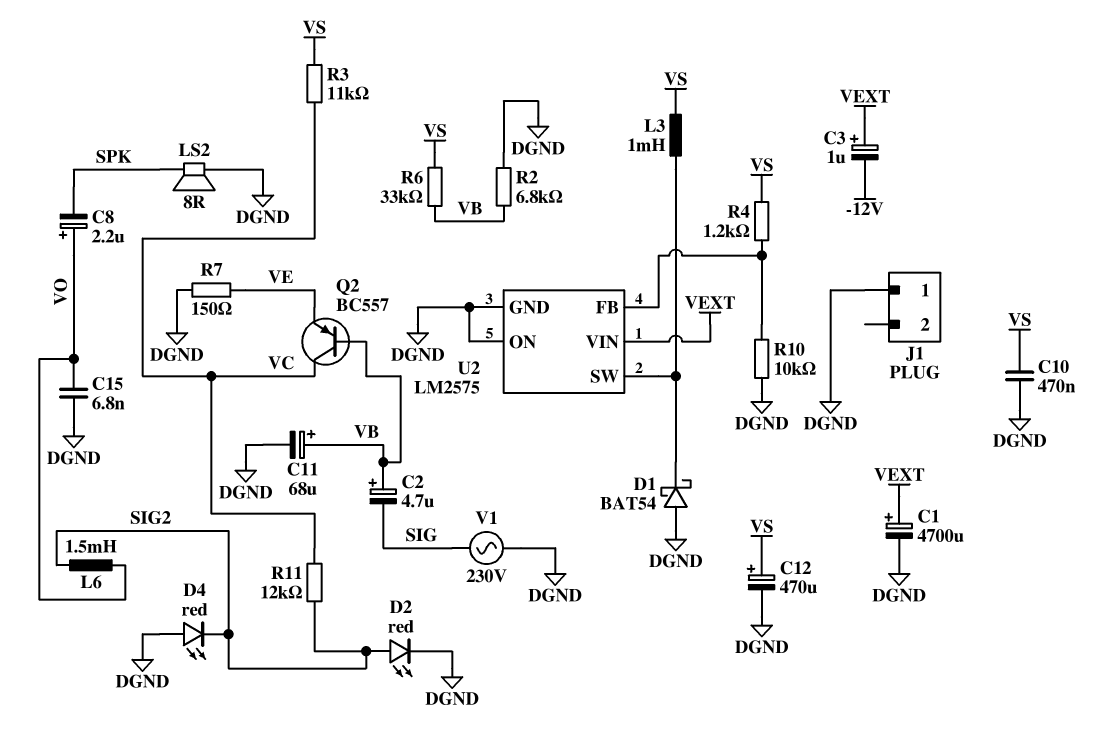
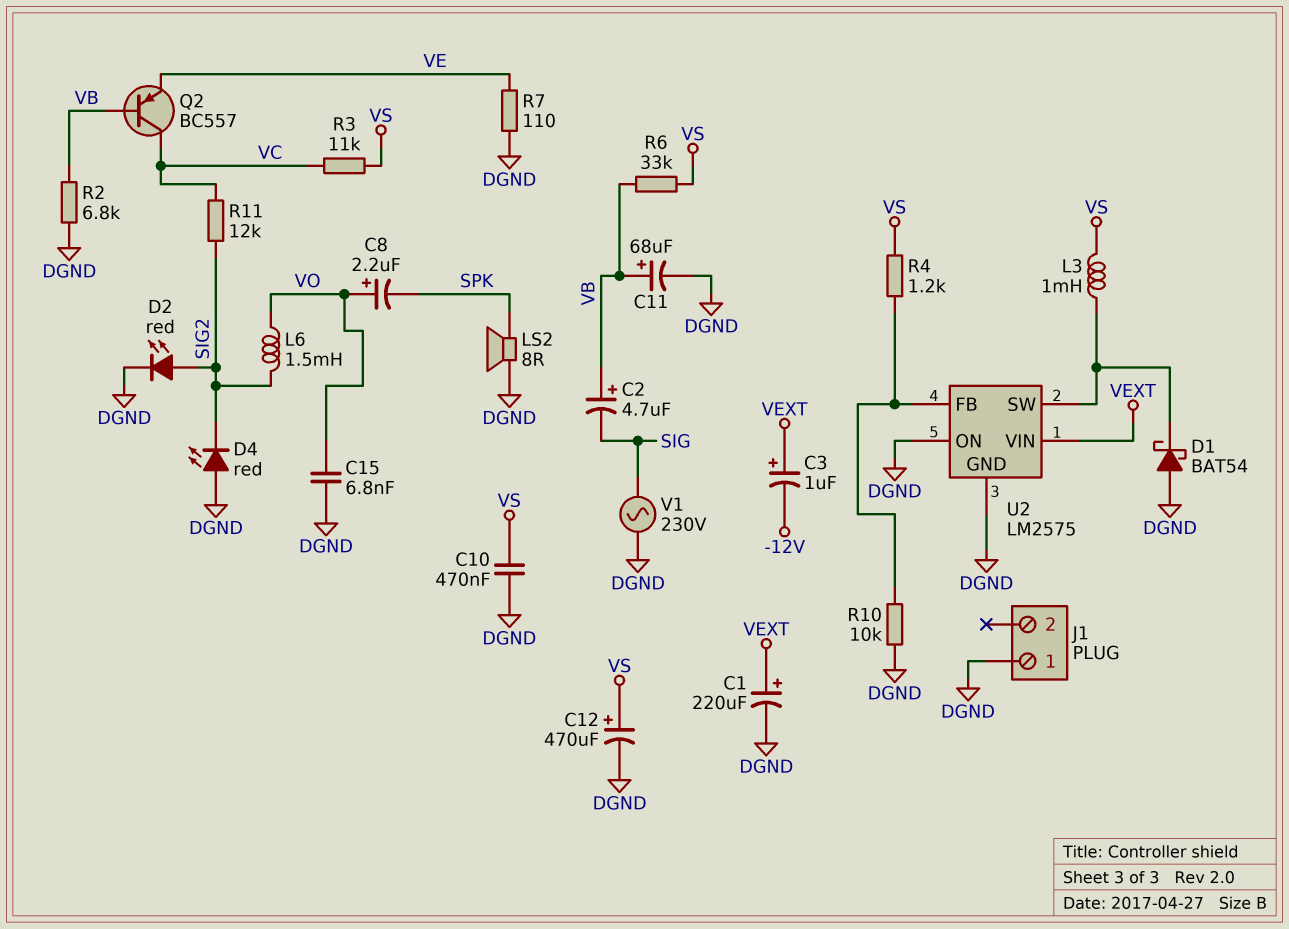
C1: 4700uF (plus VEXT, minus DGND) -> 220uF (plus VEXT, minus DGND)
R7: 150 (DGND, VE) -> 110 (DGND, VE)

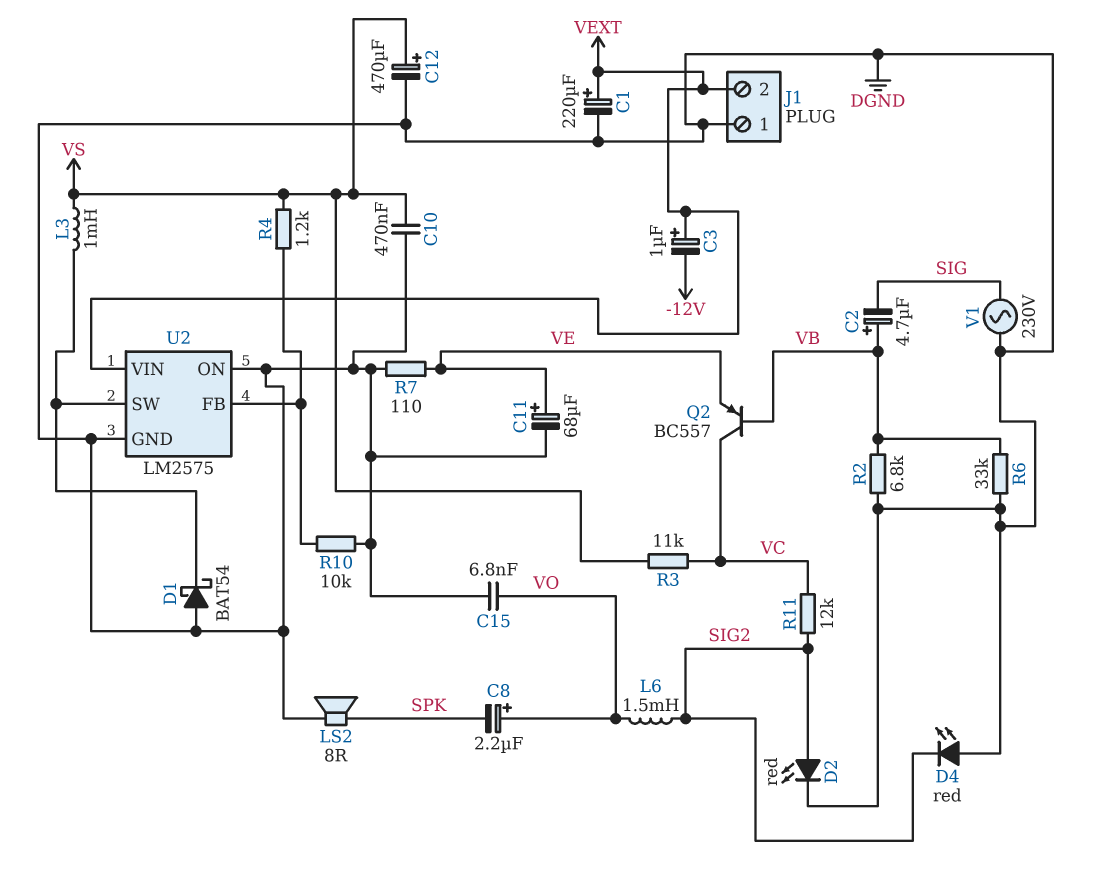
C11: 68uF (plus VB, minus DGND) -> 68uF (plus VE, minus DGND)
J1 pin 2: none -> VEXT
R6: 33k (VB, VS) -> 33k (DGND, VB)

